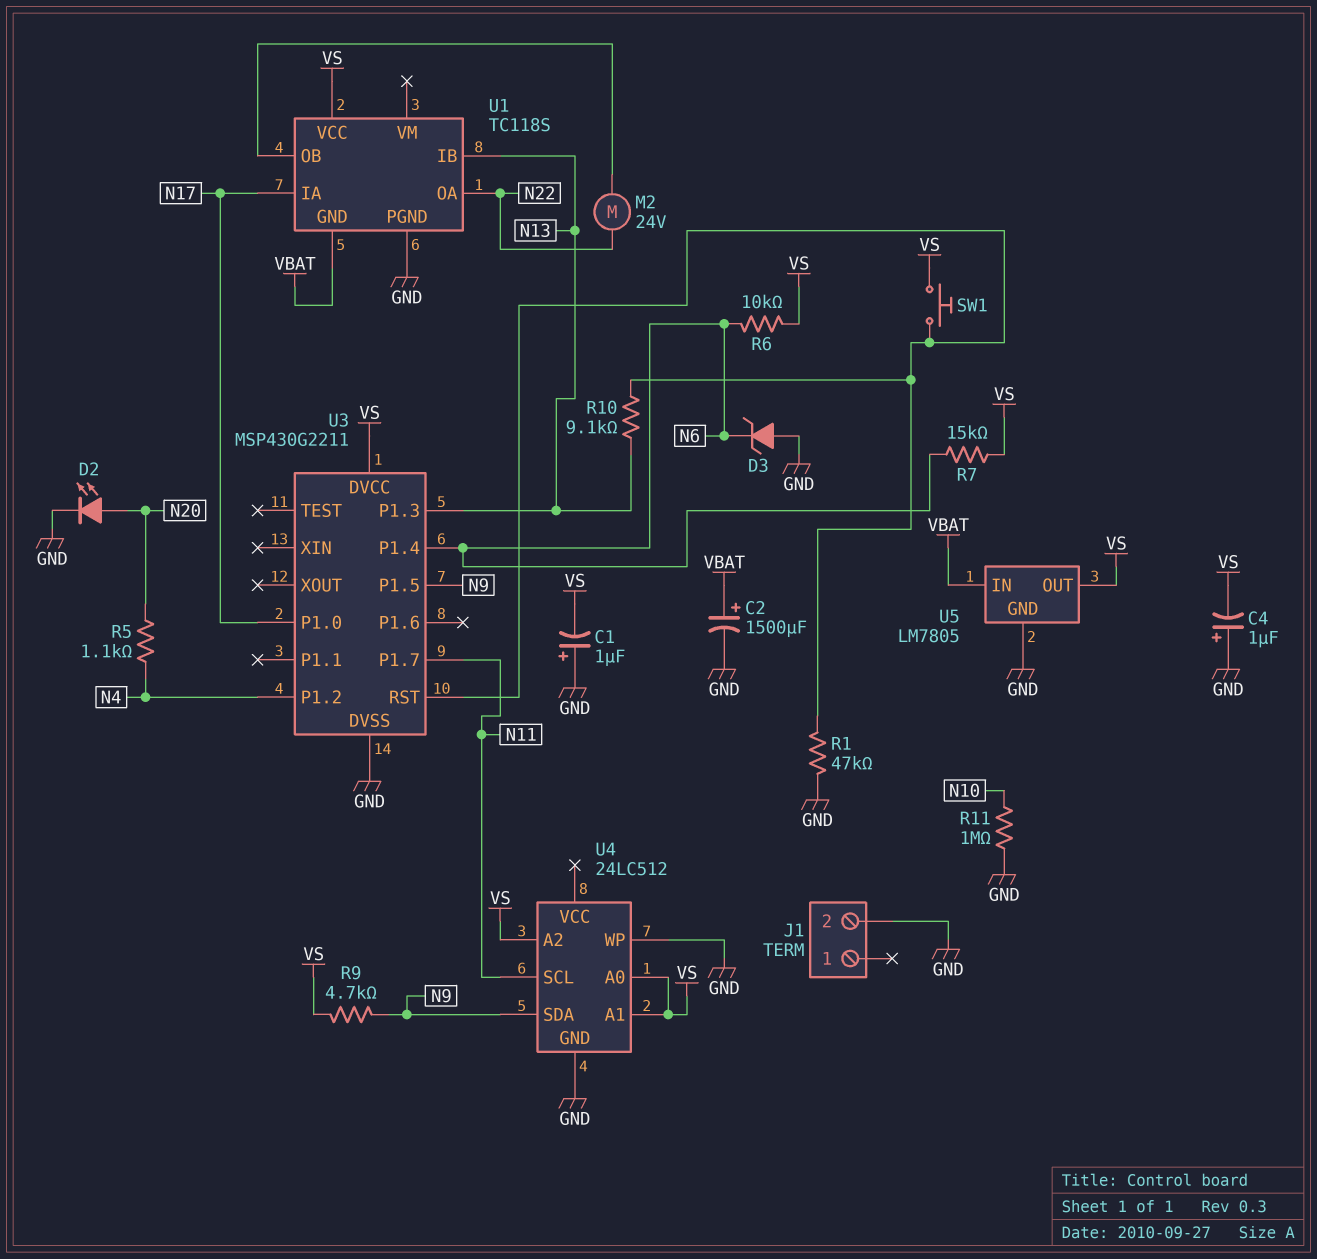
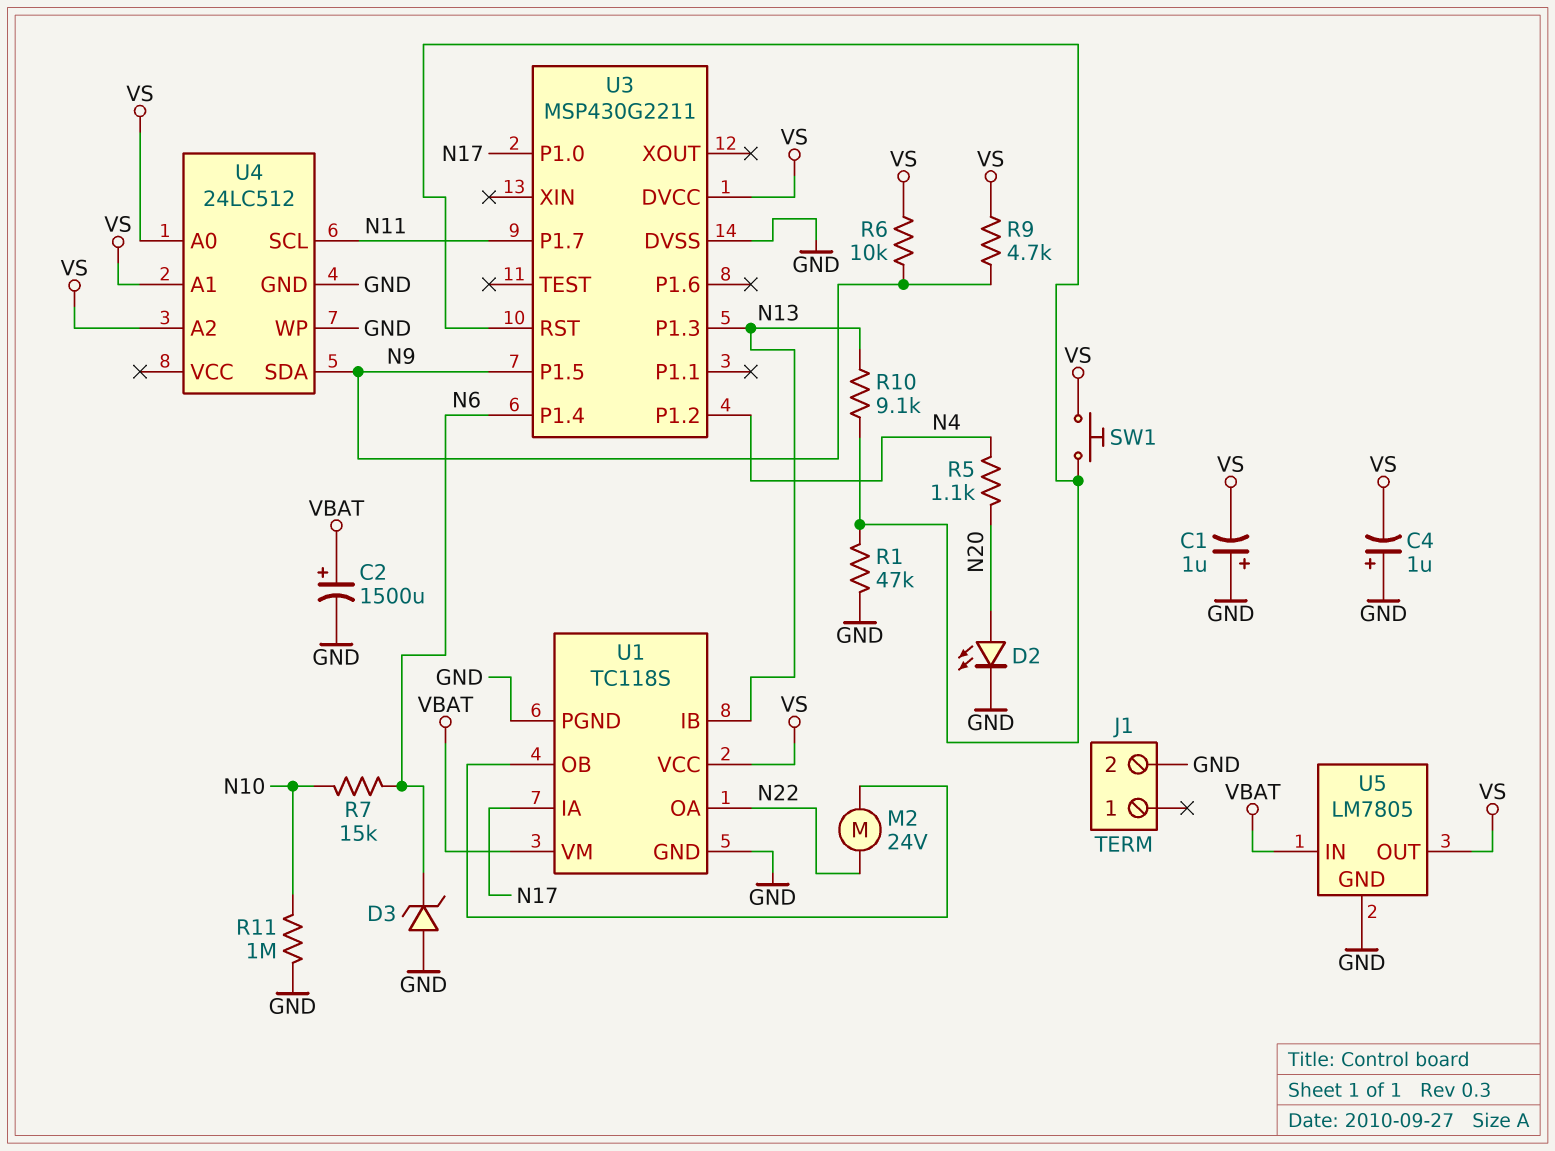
R6: 10k (N6, VS) -> 10k (N9, VS)
R7: 15k (N6, VS) -> 15k (N6, N10)
U1 pin GND: VBAT -> GND
U1 pin VM: none -> VBAT

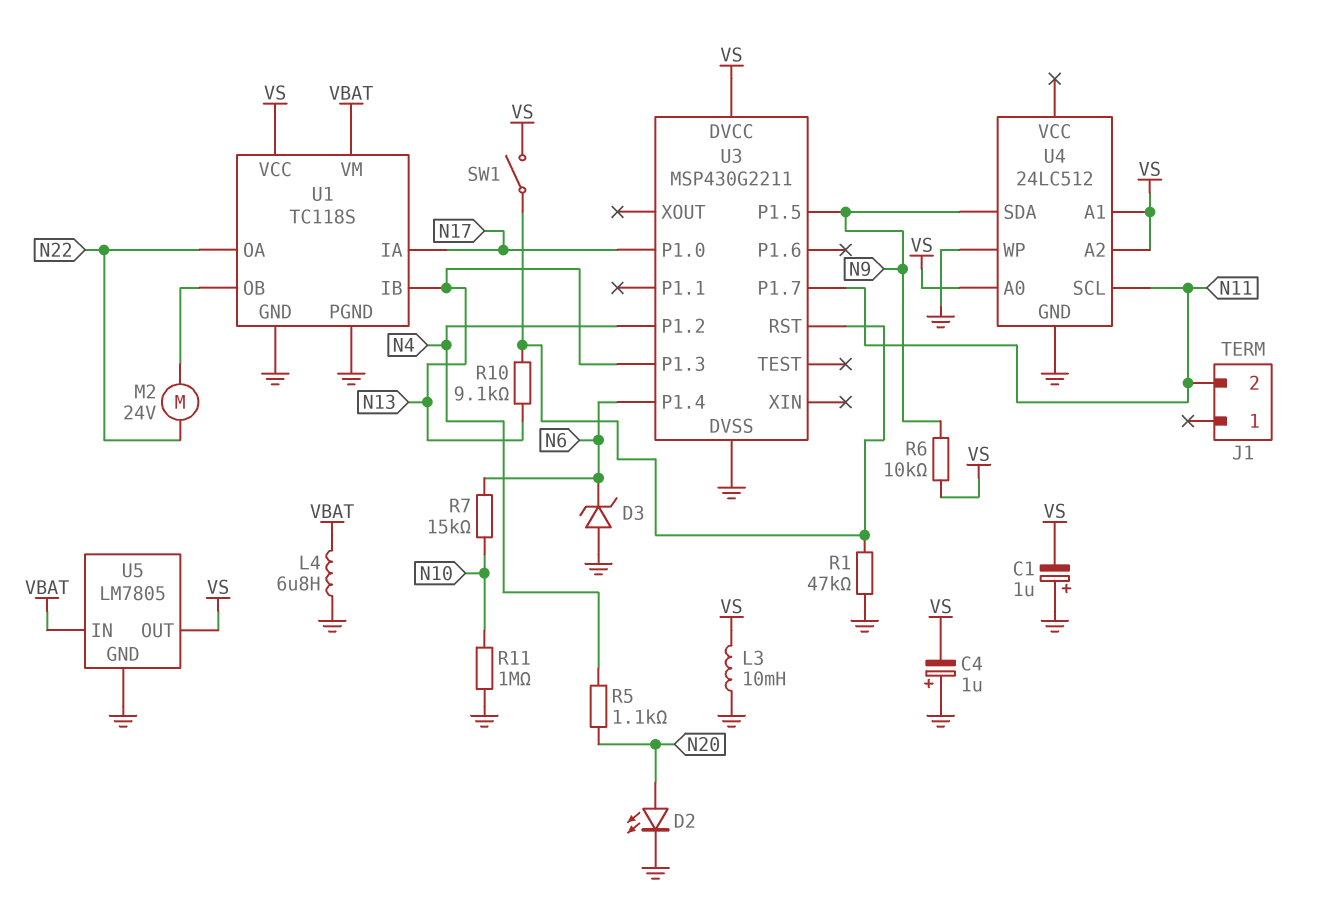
C2: 1500uF (plus VBAT, minus GND) -> none
J1 pin 2: GND -> N11
L3: none -> 10mH (GND, VS)
L4: none -> 6.8uH (GND, VBAT)
R9: 4.7k (N9, VS) -> none
SW1: button (U3/RST, VS) -> switch (U3/RST, VS)

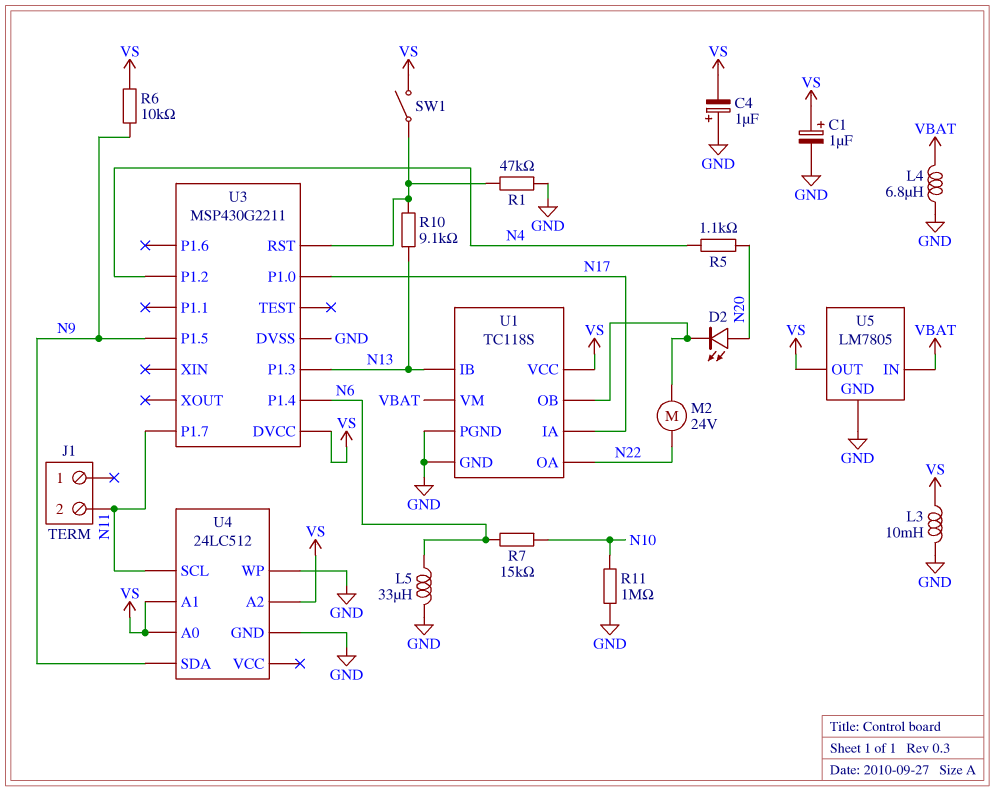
C1: 1uF (plus GND, minus VS) -> 1uF (plus VS, minus GND)
D2: LED (A N20, K GND) -> LED (A N20, K U1/OB)
D3: zener (A GND, K N6) -> none
L5: none -> 33uH (GND, N6)

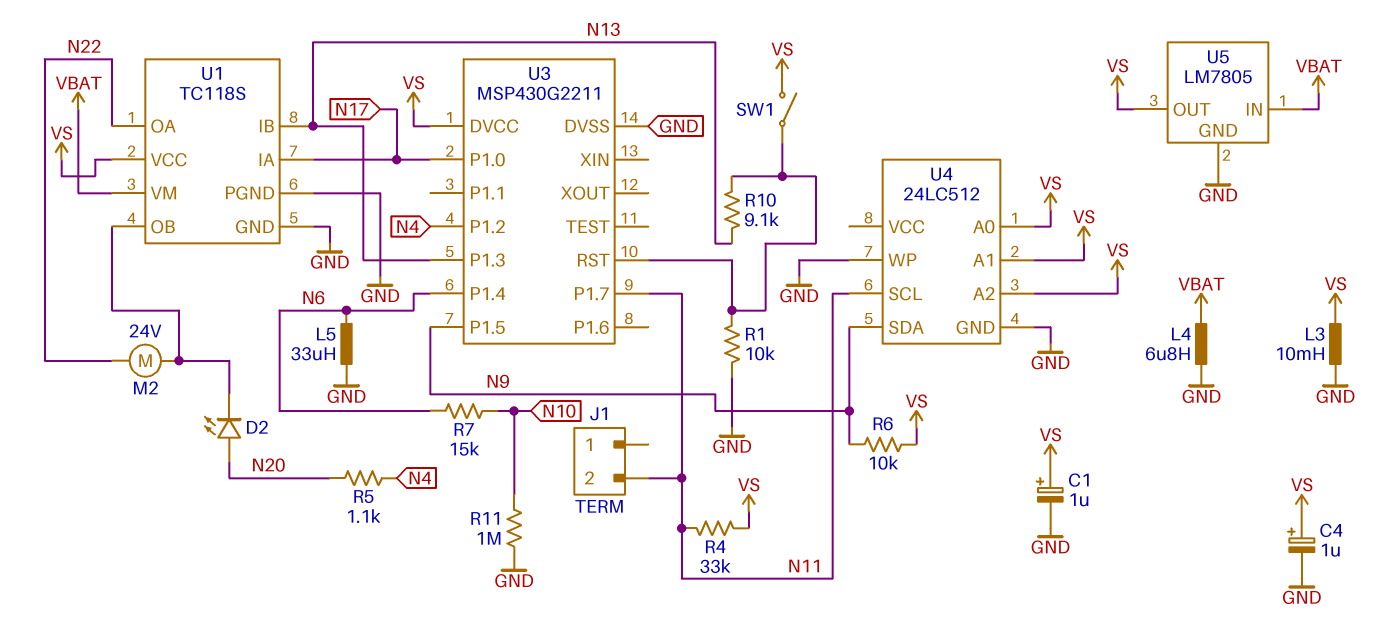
C4: 1uF (plus GND, minus VS) -> 1uF (plus VS, minus GND)
R1: 47k (GND, U3/RST) -> 10k (GND, U3/RST)
R4: none -> 33k (N11, VS)

